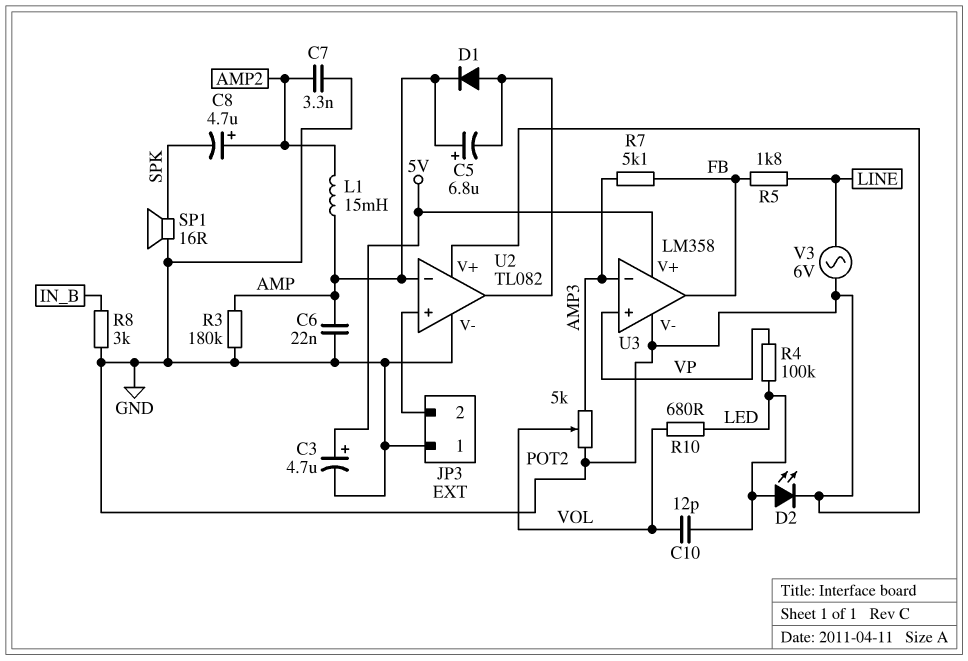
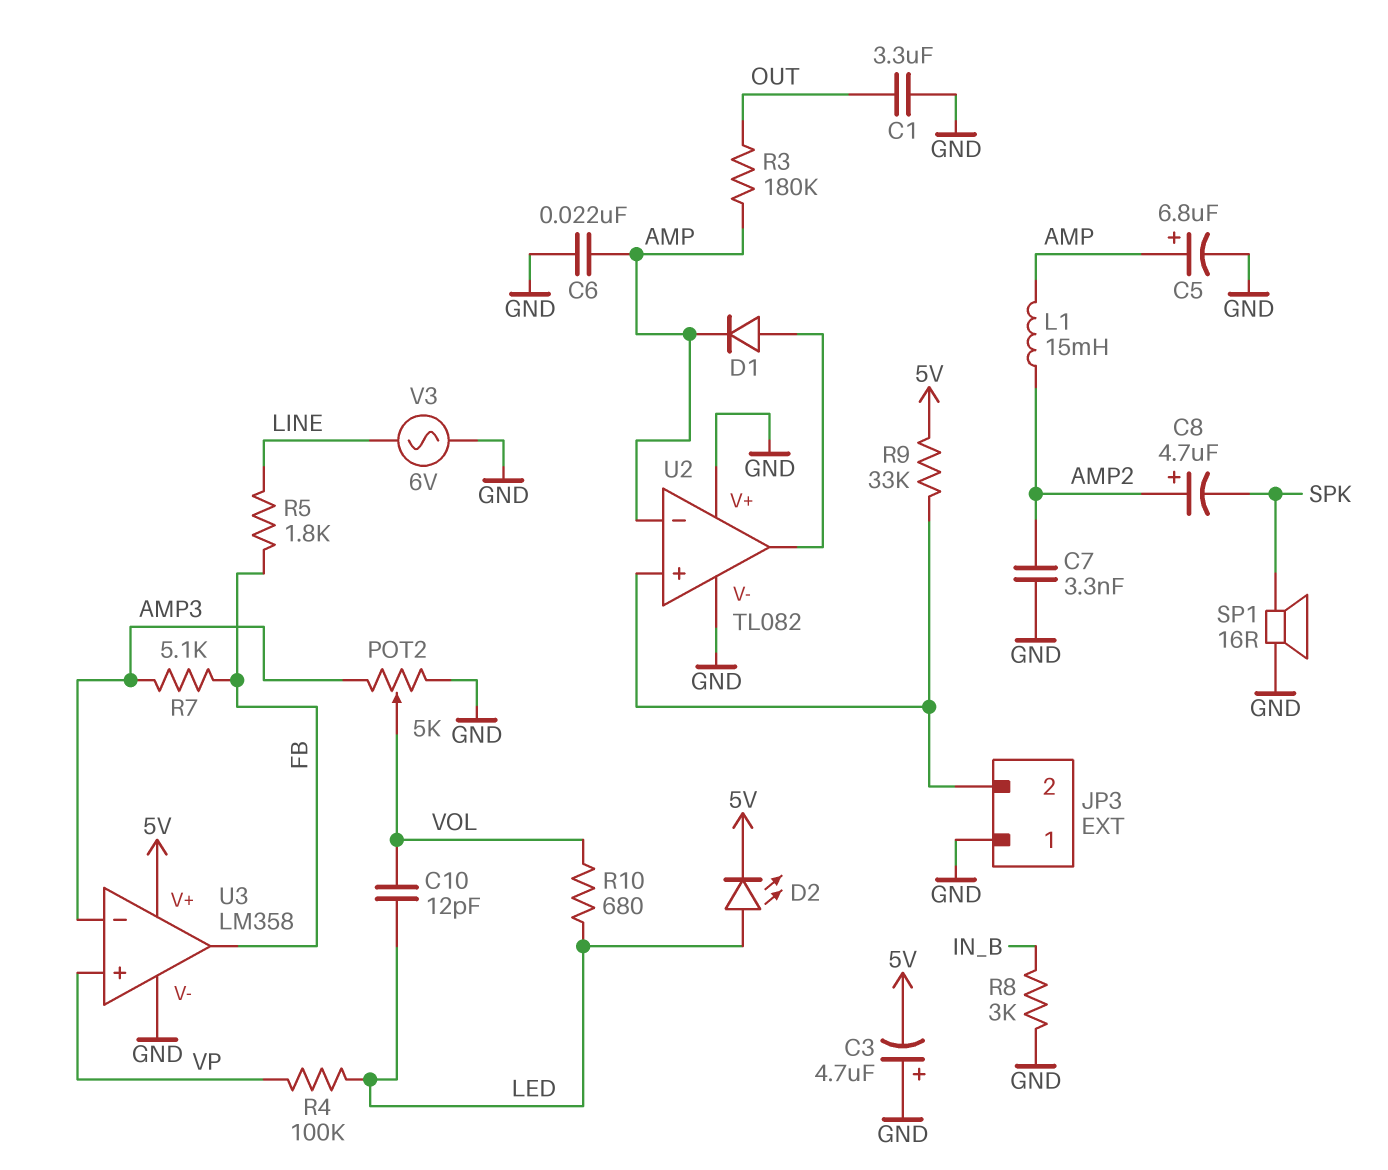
C1: none -> 3.3uF (GND, OUT)
C3: 4.7uF (plus 5V, minus GND) -> 4.7uF (plus GND, minus 5V)
C5: 6.8uF (plus AMP, minus U2/out) -> 6.8uF (plus AMP, minus GND)
D2: LED (A LED, K GND) -> LED (A LED, K 5V)
R3: 180k (AMP, GND) -> 180k (AMP, OUT)
R9: none -> 33k (5V, JP3/2)

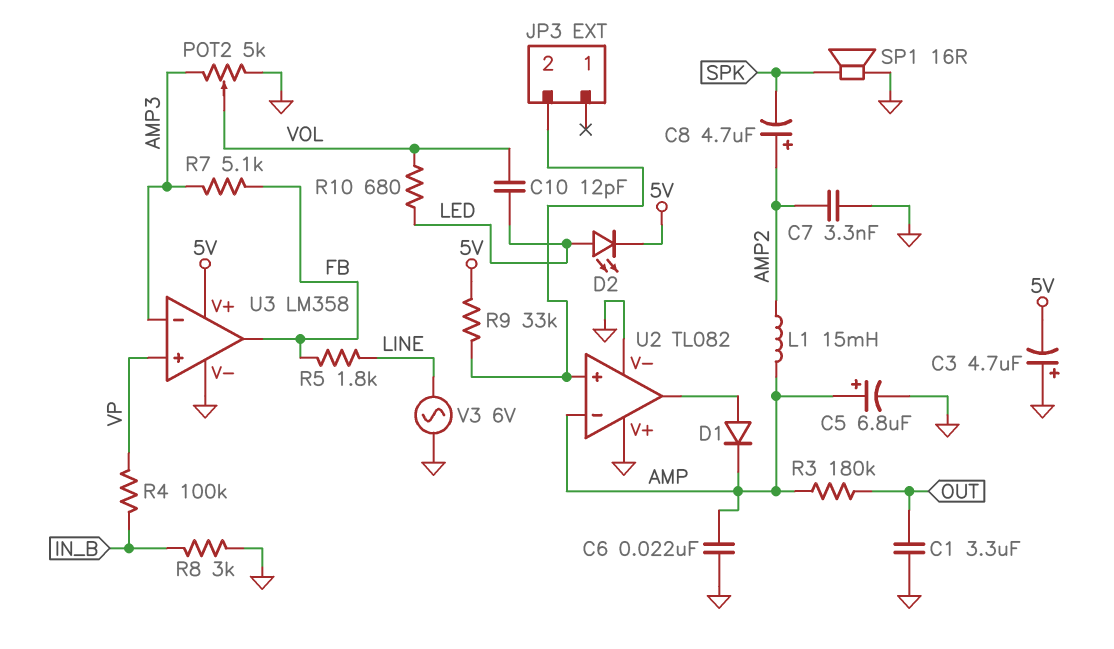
JP3 pin 1: GND -> none
R4: 100k (LED, VP) -> 100k (IN_B, VP)

